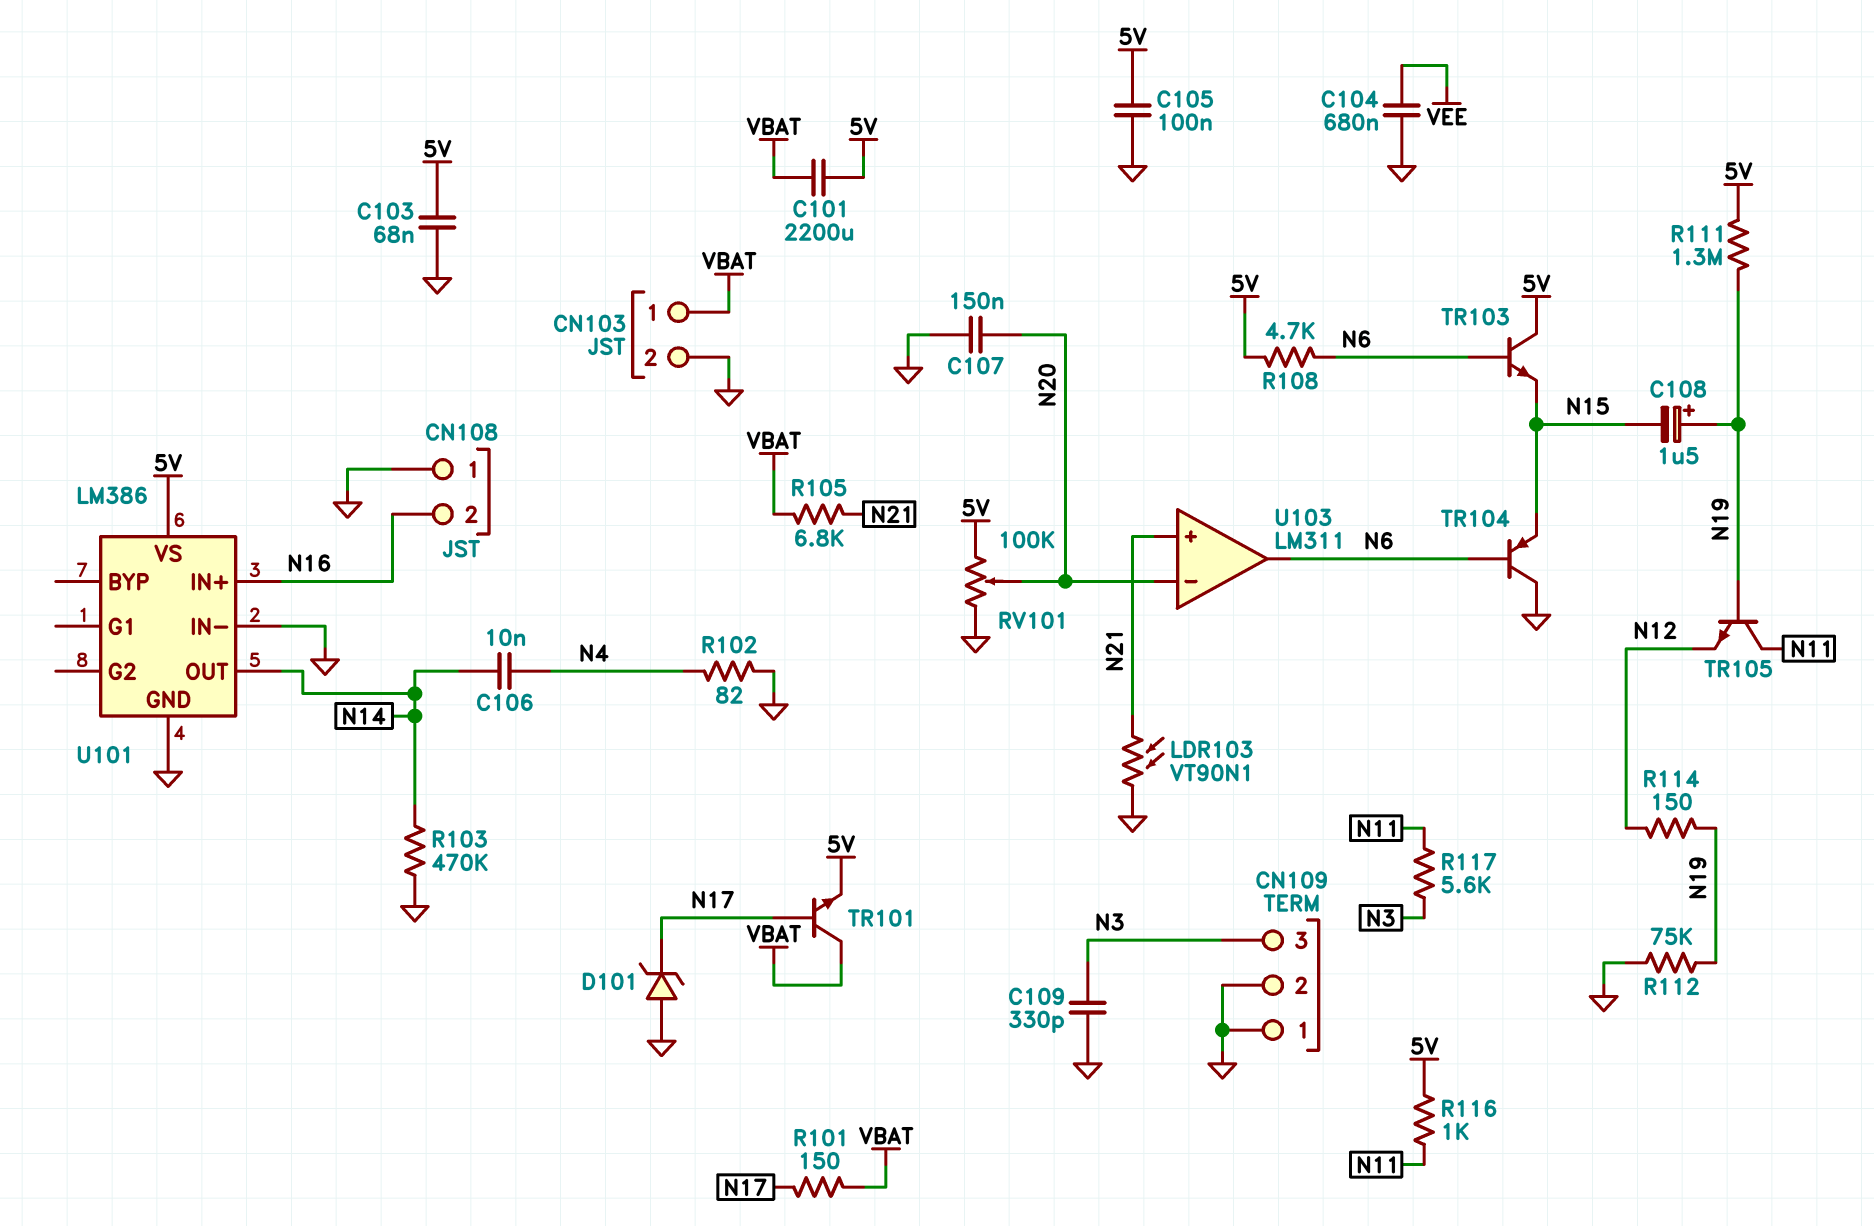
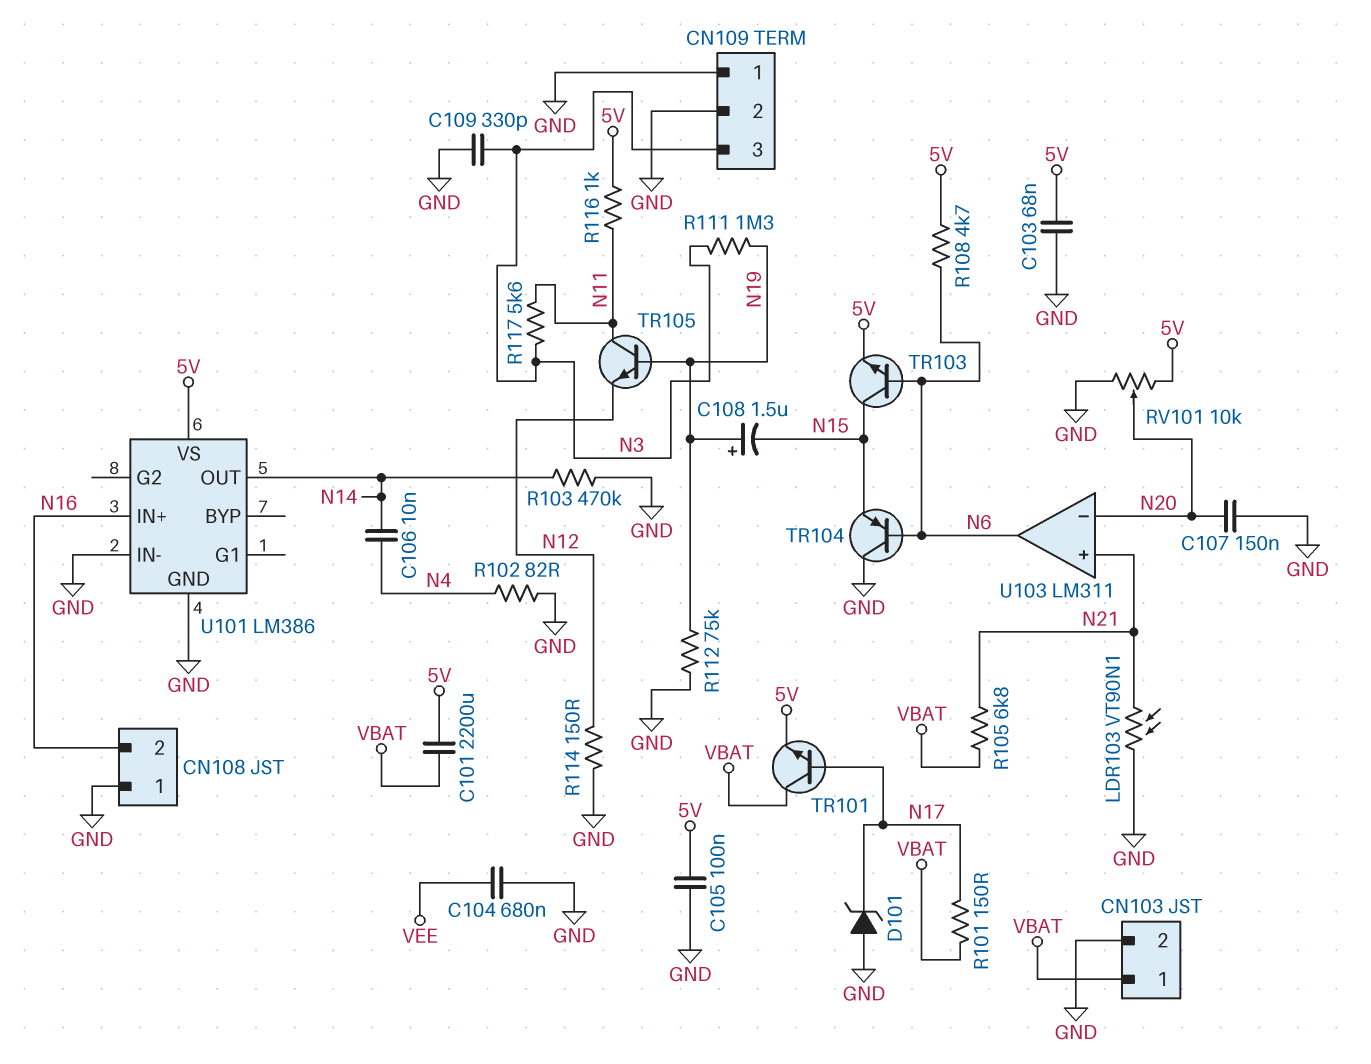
R111: 1.3M (5V, N19) -> 1.3M (N3, N19)
R114: 150 (N12, N19) -> 150 (GND, N12)
RV101: 100k (5V, GND, wiper N20) -> 10k (5V, GND, wiper N20)
TR103: NPN (B N6, C 5V, E N15) -> NPN (B N6, C N15, E 5V)

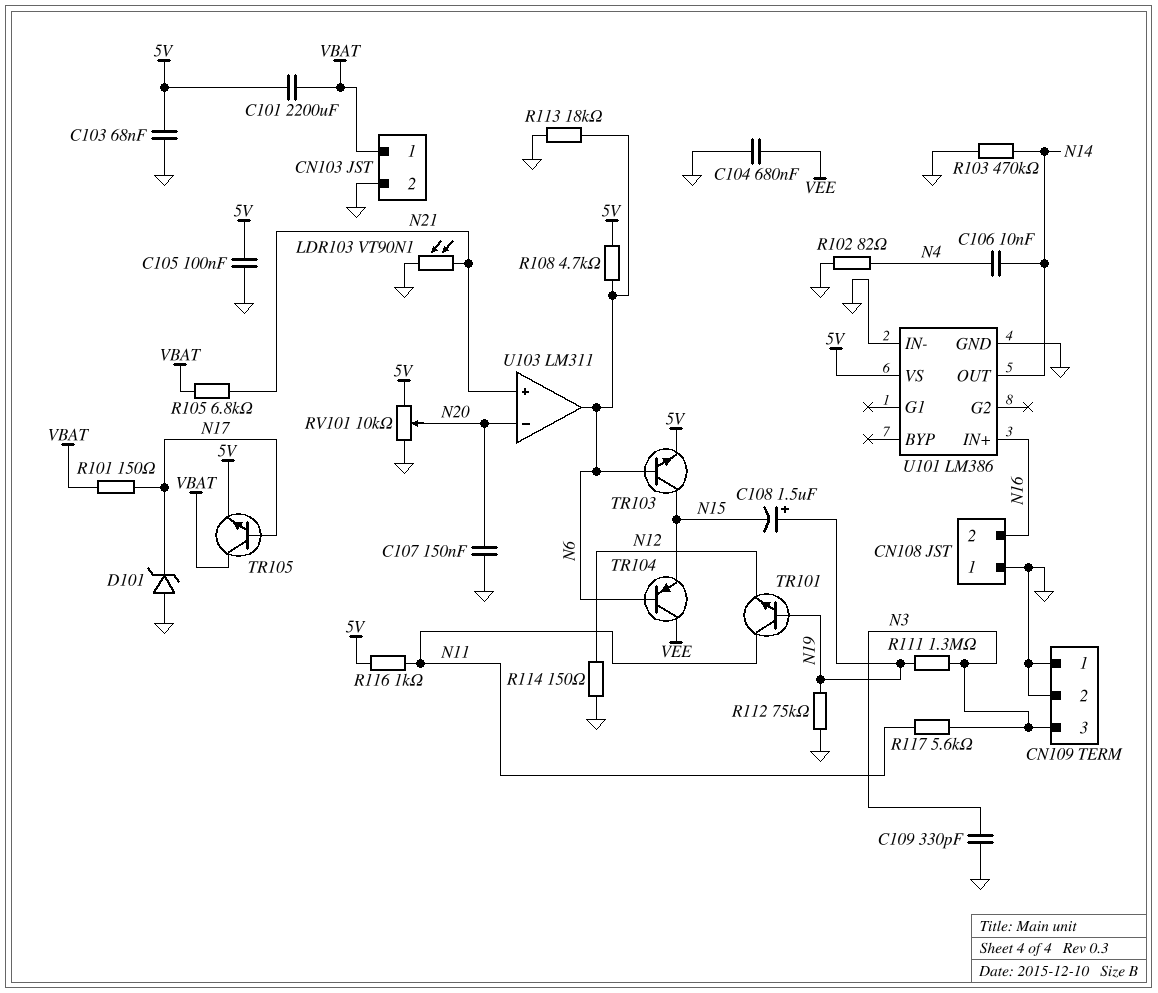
R113: none -> 18k (GND, N6)
TR101: NPN (B N17, C VBAT, E 5V) -> NPN (B N19, C N11, E N12)
TR104: PNP (B N6, C GND, E N15) -> PNP (B N6, C VEE, E N15)
TR105: NPN (B N19, C N11, E N12) -> NPN (B N17, C VBAT, E 5V)

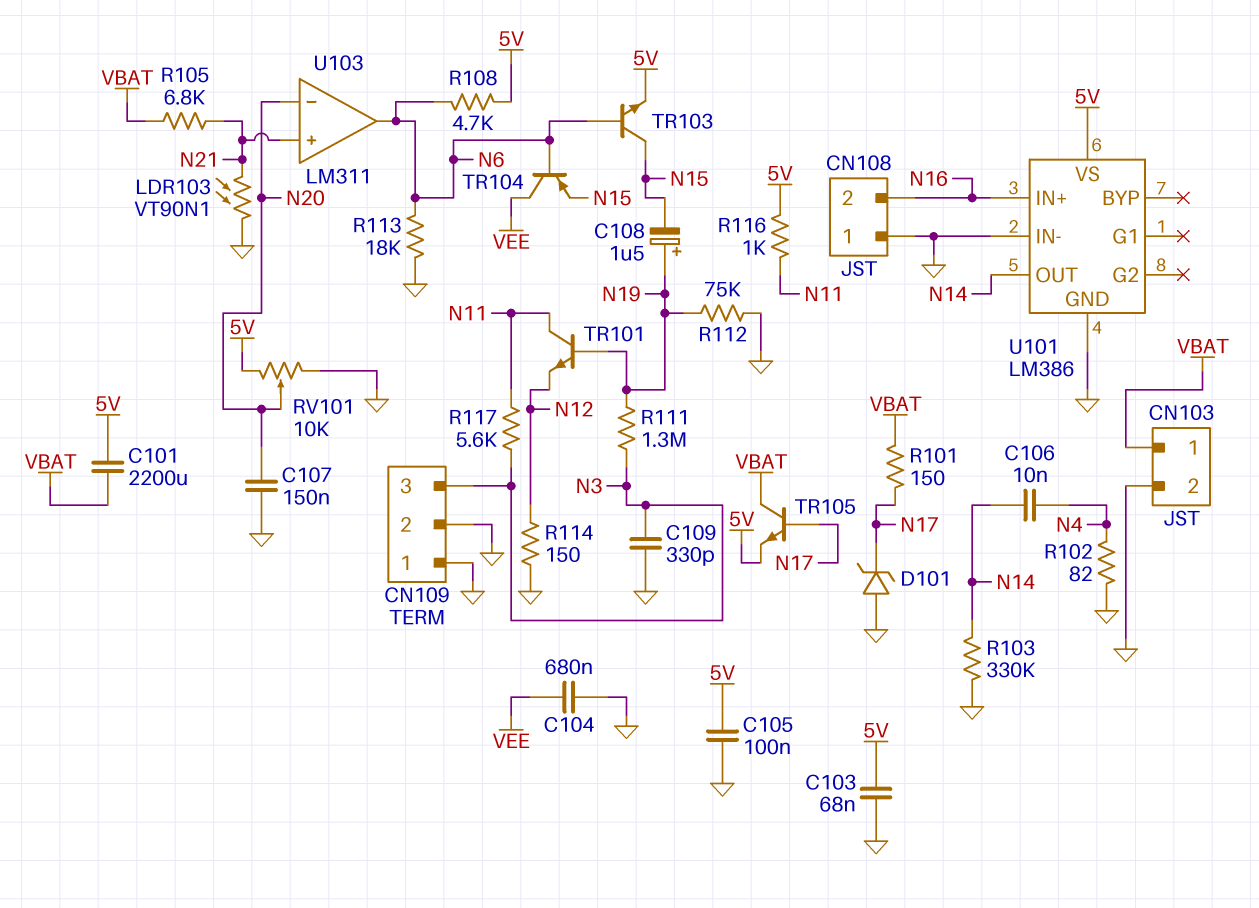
R103: 470k (GND, N14) -> 330k (GND, N14)

